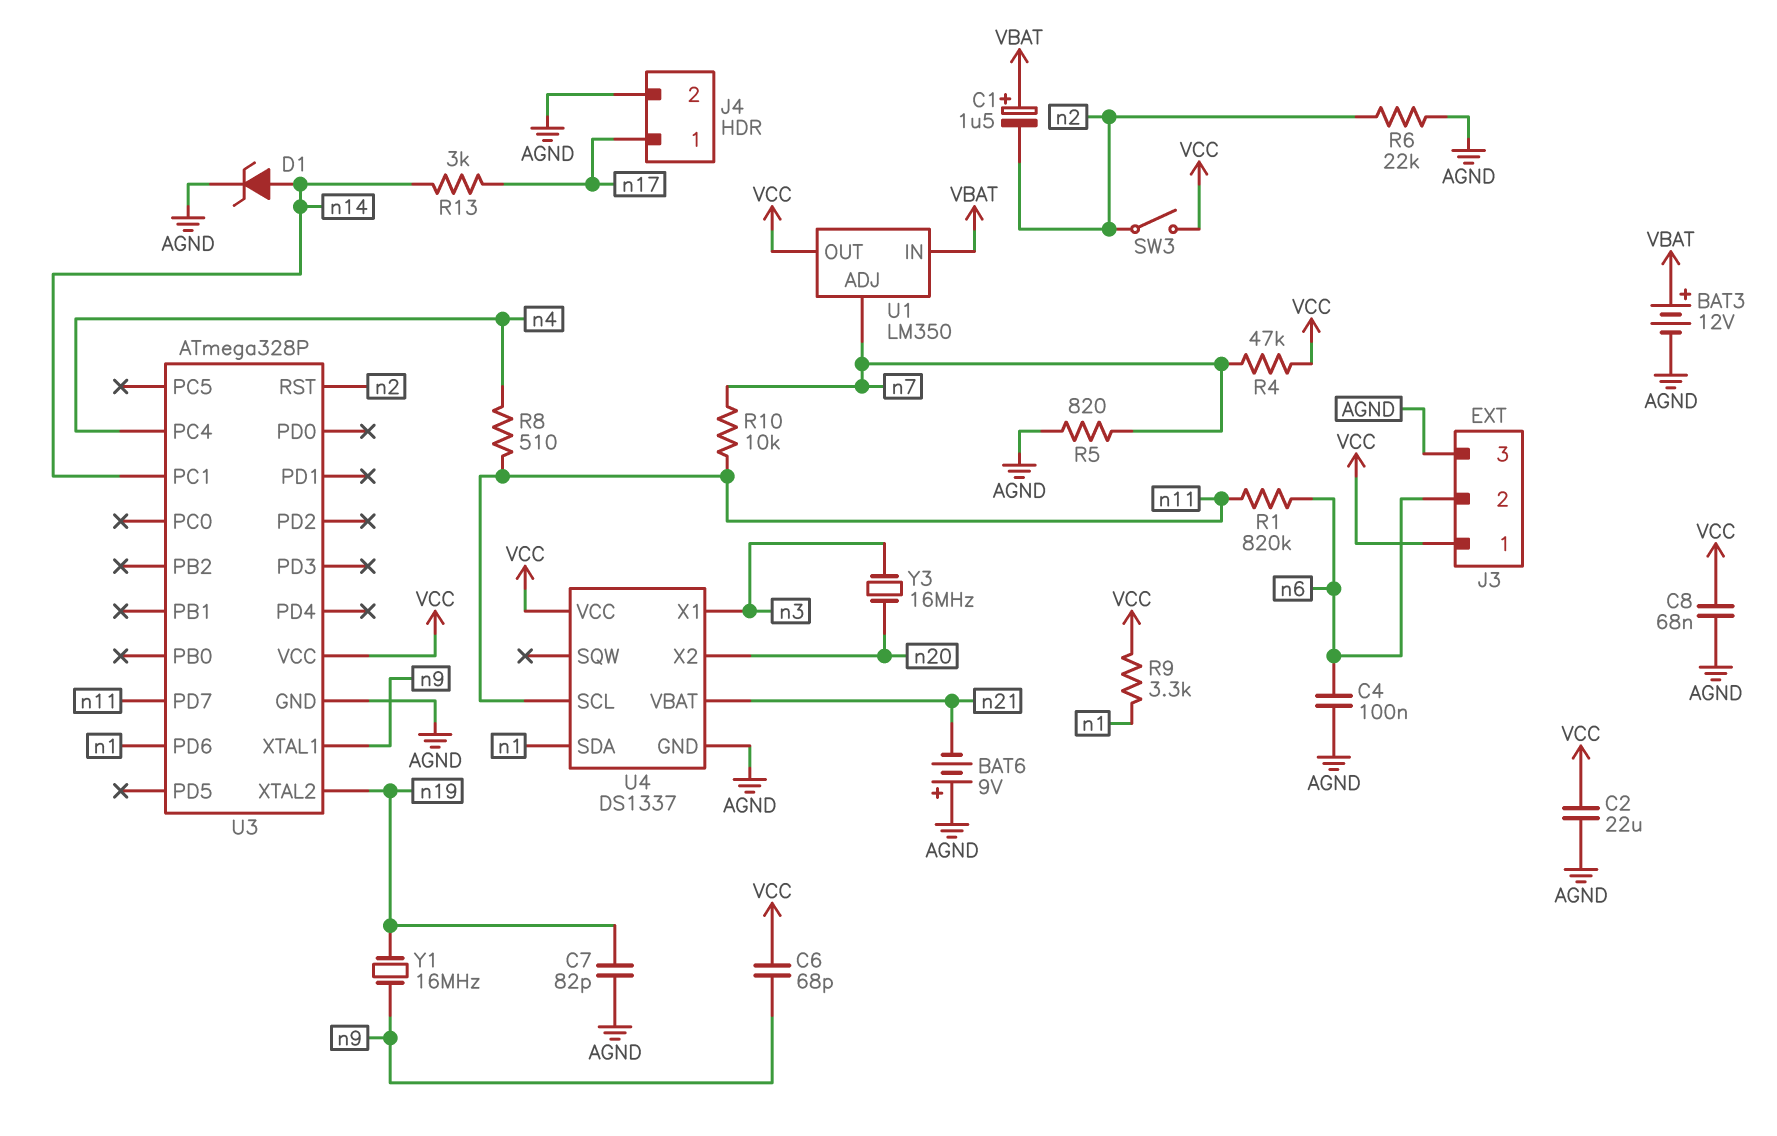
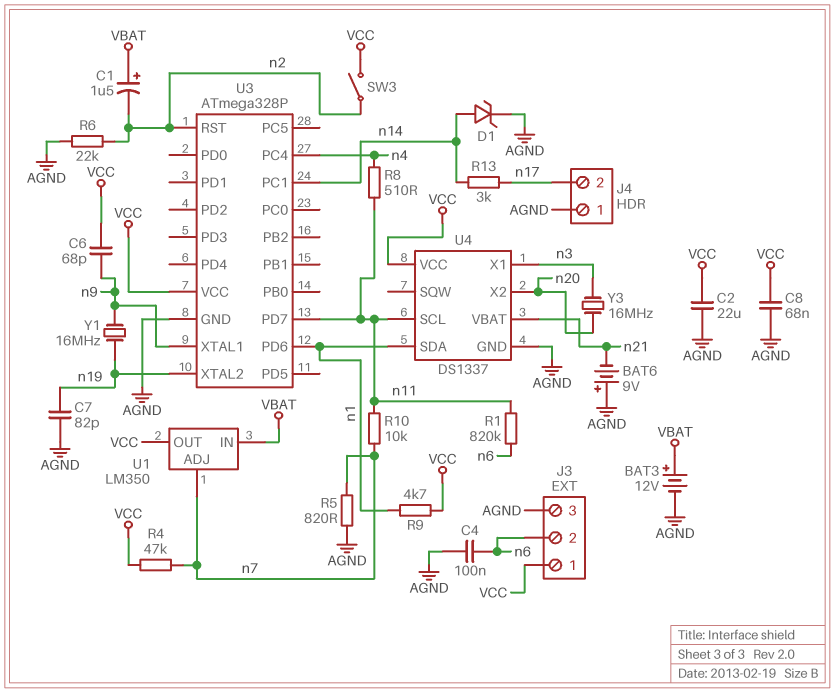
J4 pin 1: n17 -> AGND
J4 pin 2: AGND -> n17
R9: 3.3k (VCC, n1) -> 4.7k (VCC, n1)

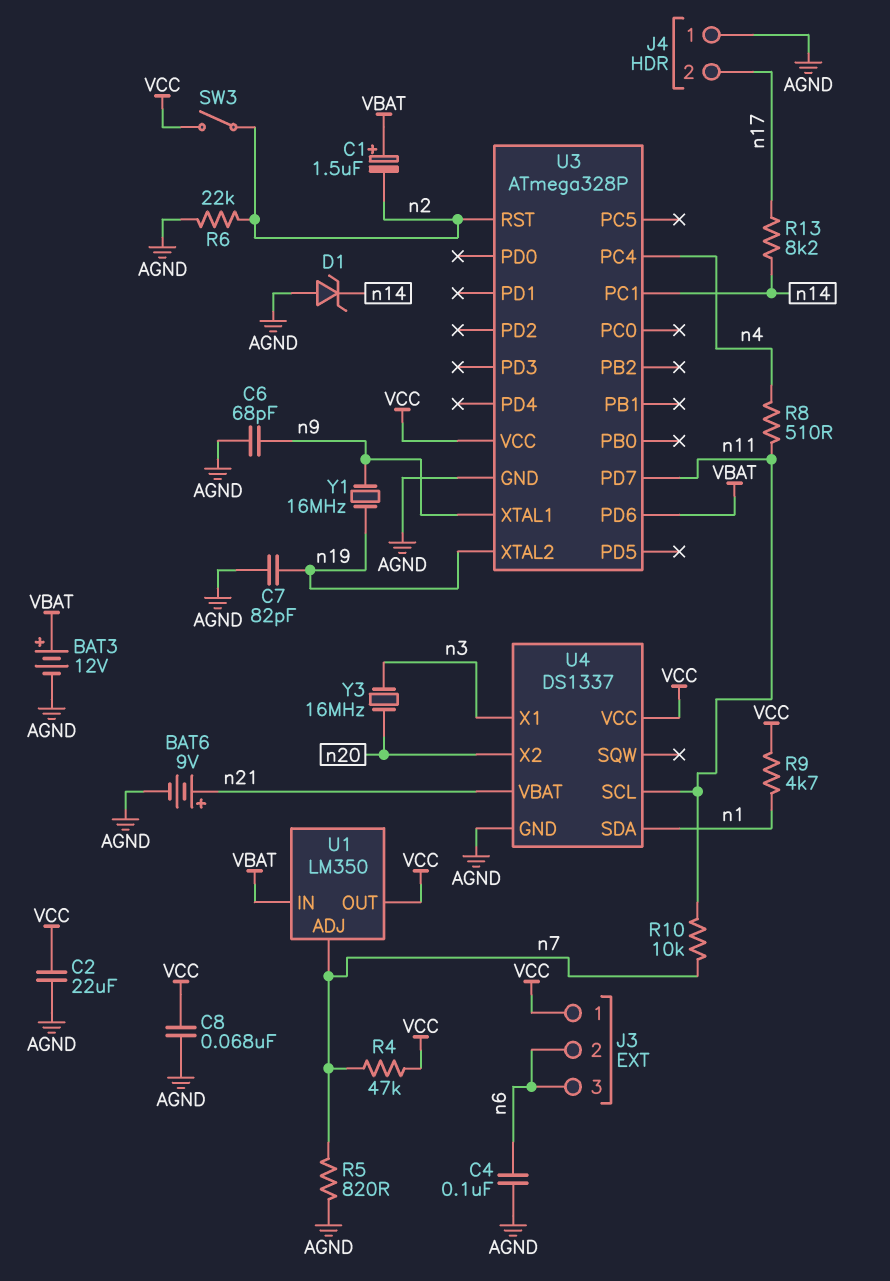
BAT6: 9V (plus AGND, minus n21) -> 9V (plus n21, minus AGND)
C6: 68pF (VCC, n9) -> 68pF (AGND, n9)
D1: zener (A n14, K AGND) -> zener (A AGND, K n14)
J3 pin 3: AGND -> n6
R1: 820k (n6, n11) -> none
R13: 3k (n14, n17) -> 8.2k (n14, n17)
U3 pin PD6: n1 -> VBAT

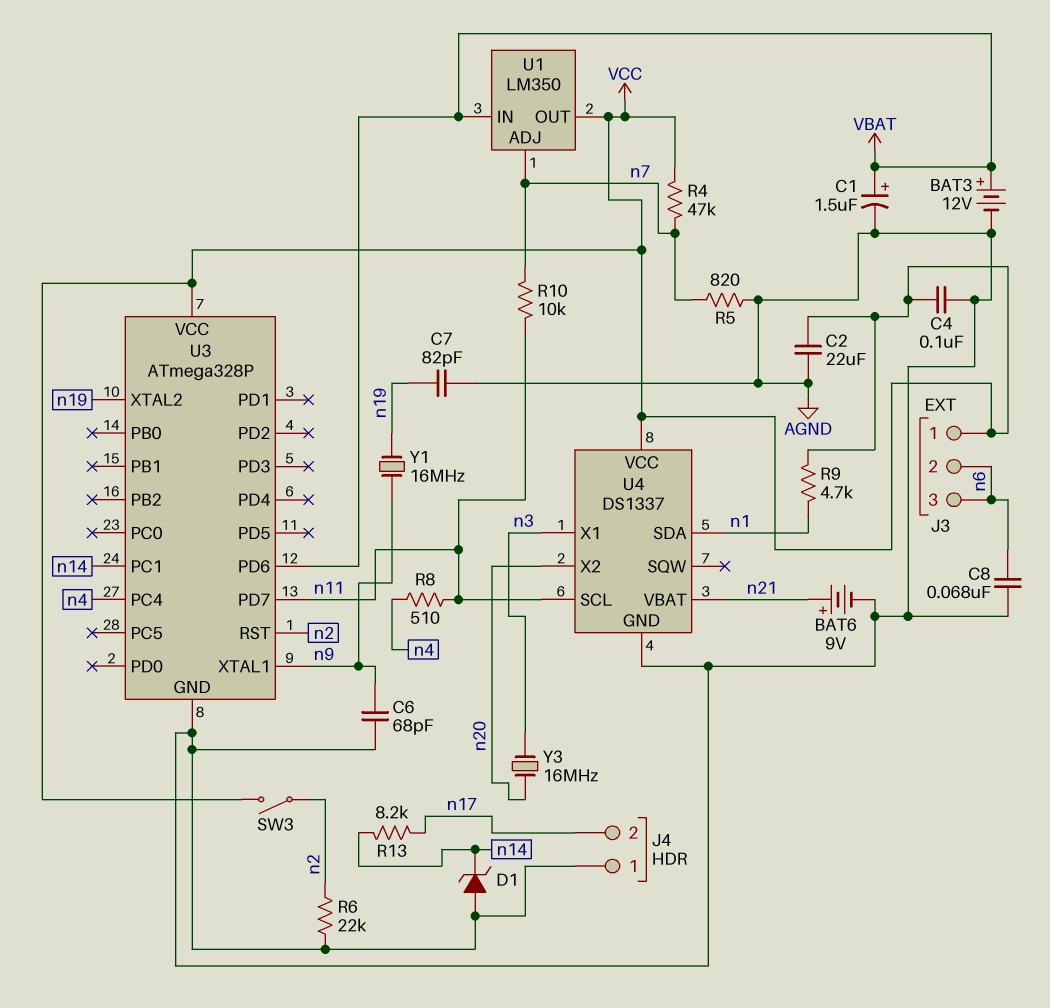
C1: 1.5uF (plus VBAT, minus n2) -> 1.5uF (plus VBAT, minus AGND)
C4: 100nF (AGND, n6) -> 100nF (AGND, VCC)
C8: 68nF (AGND, VCC) -> 68nF (AGND, n6)

